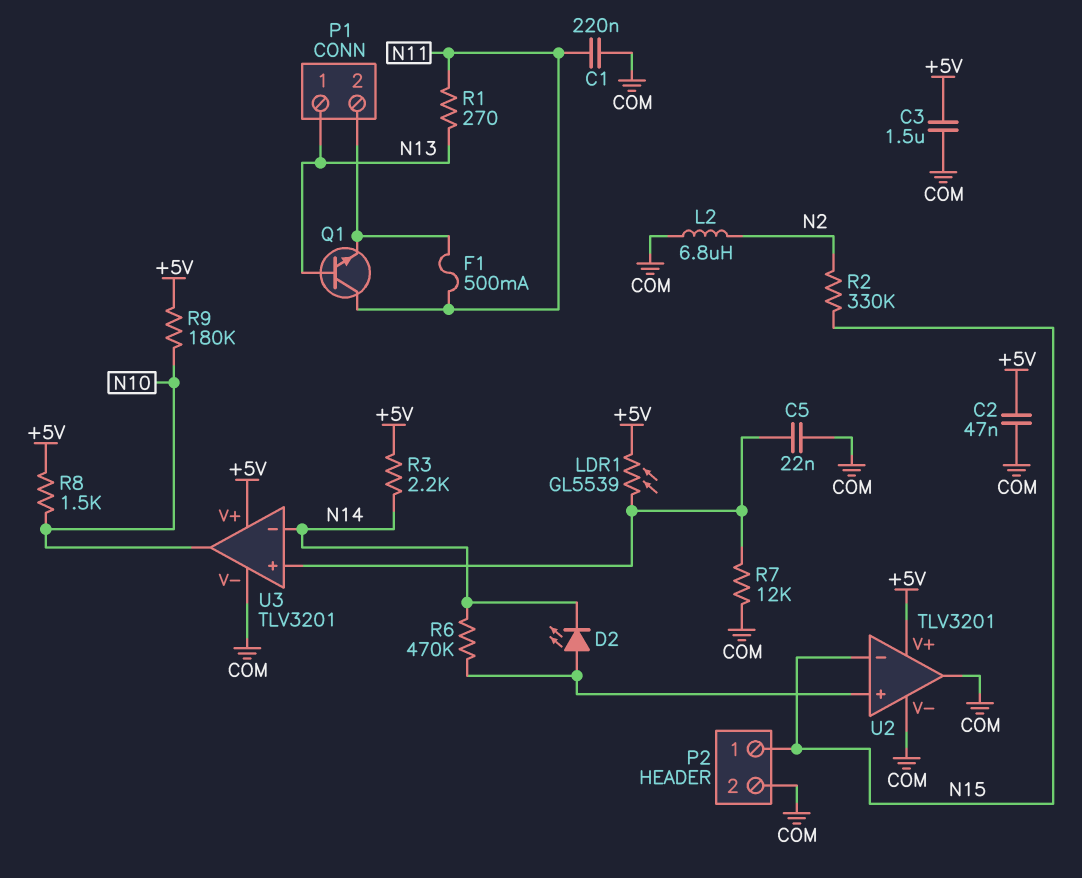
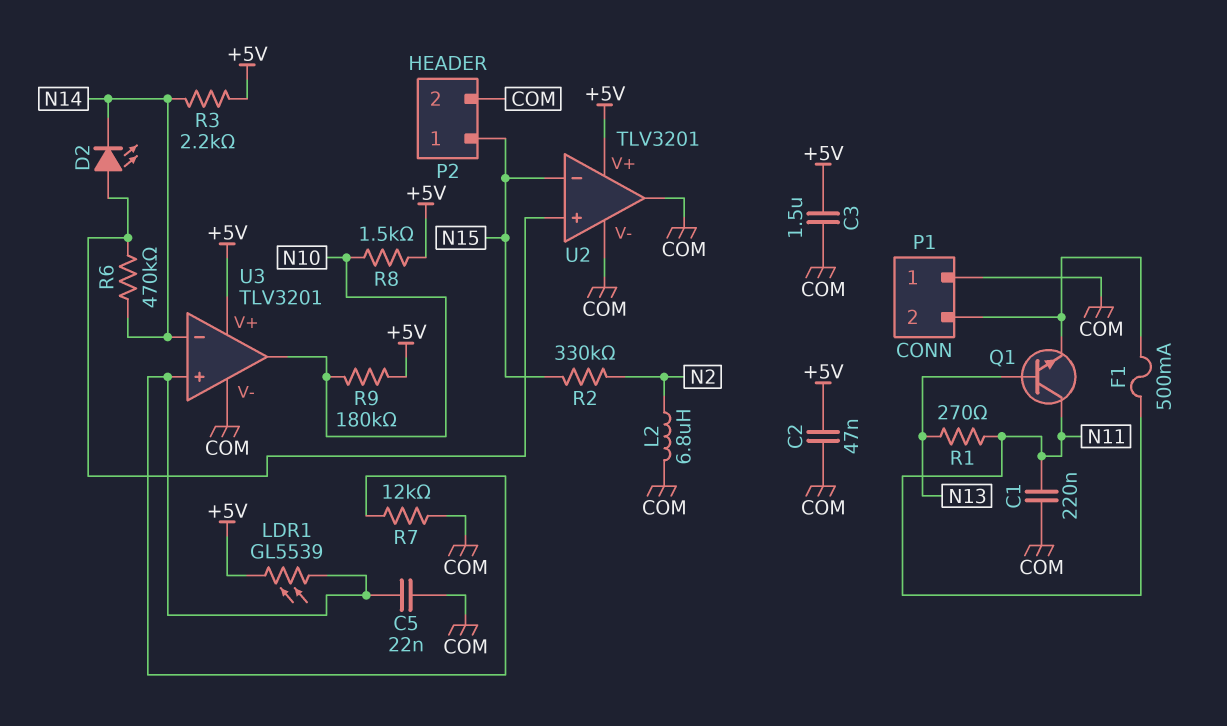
P1 pin 1: N13 -> COM

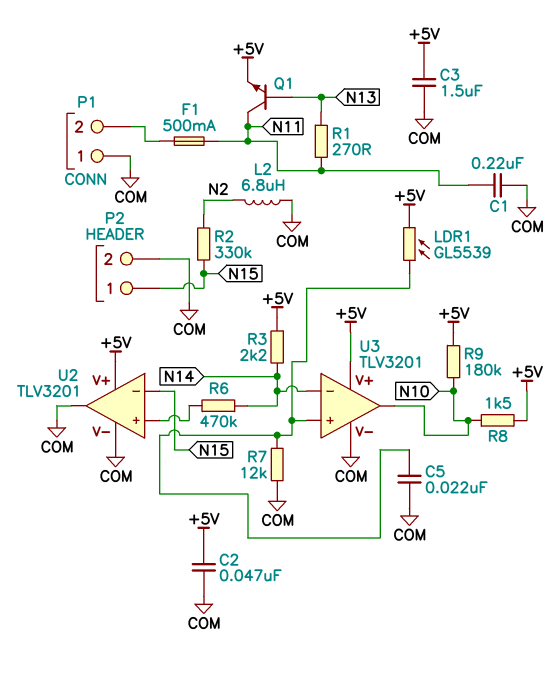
D2: LED (A U2/in+, K N14) -> none
Q1: NPN (B N13, C N11, E P1/2) -> NPN (B N13, C N11, E +5V)

